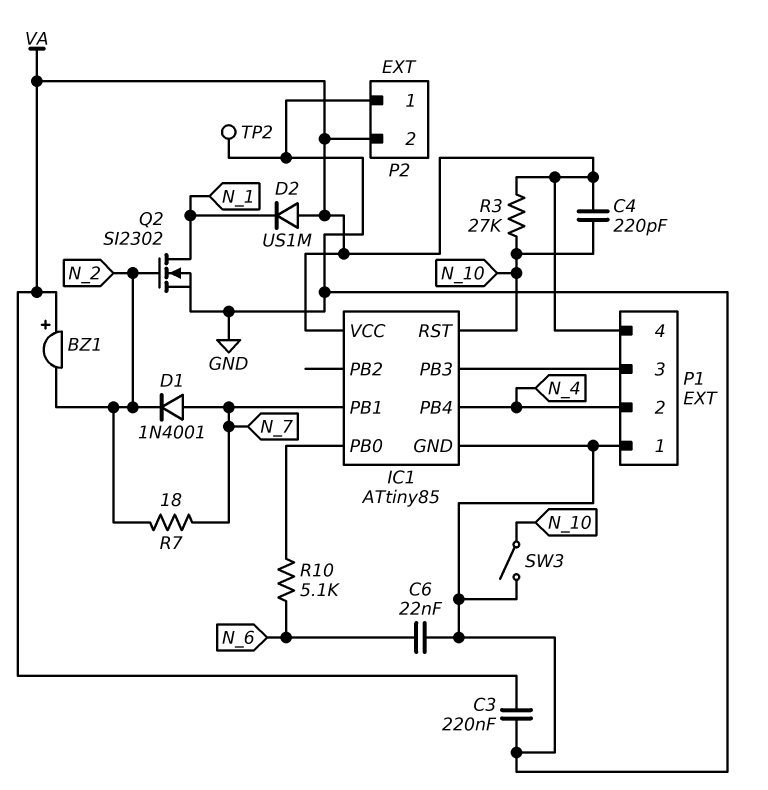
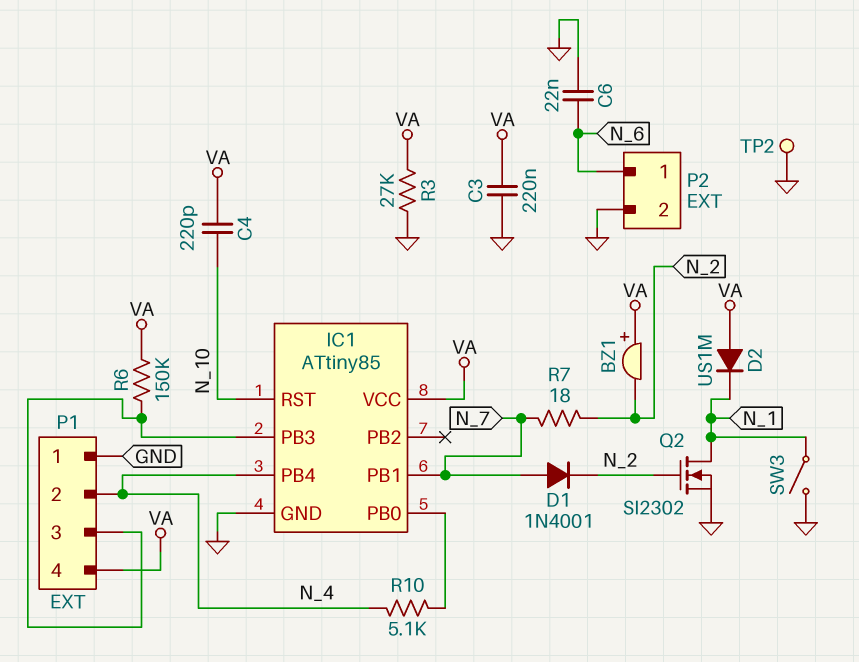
P2 pin 1: GND -> N_6
P2 pin 2: VA -> GND
R3: 27k (N_10, VA) -> 27k (GND, VA)
R6: none -> 150k (IC1/PB3, VA)
R10: 5.1k (IC1/PB0, N_6) -> 5.1k (IC1/PB0, N_4)
SW3: switch (GND, N_10) -> switch (GND, N_1)

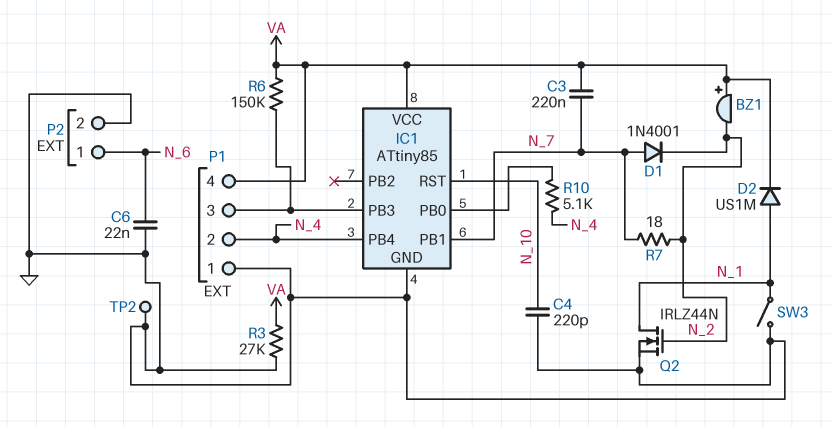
C3: 220nF (GND, VA) -> 220nF (N_7, VA)
C4: 220pF (N_10, VA) -> 220pF (GND, N_10)
D2: diode US1M (A VA, K N_1) -> diode US1M (A N_1, K VA)
Q2: NMOS SI2302 (G N_2, D N_1, S GND) -> NMOS IRLZ44N (G N_2, D N_1, S GND)

